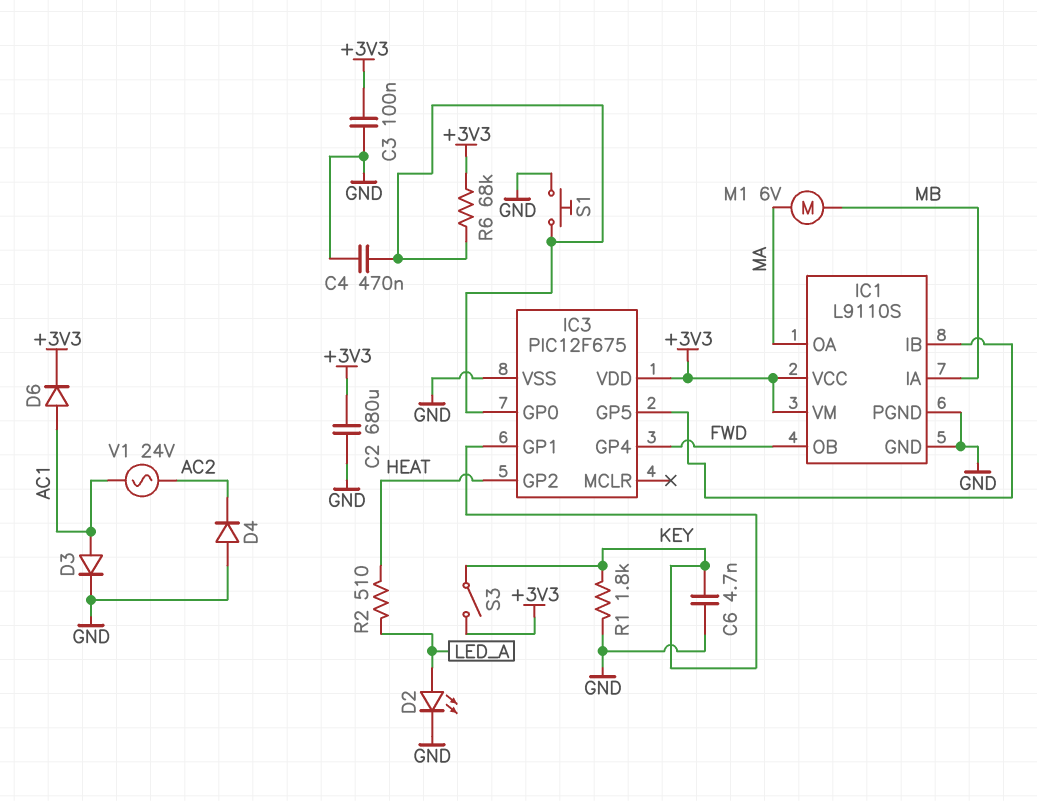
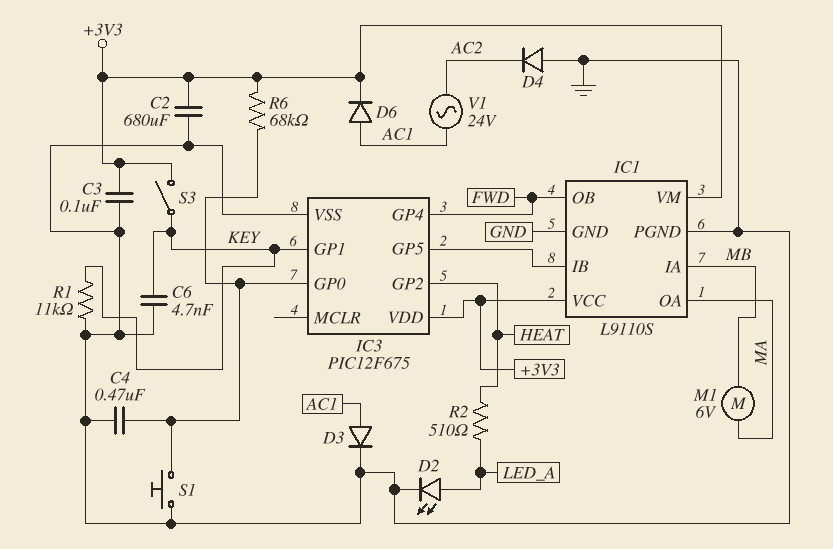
R1: 1.8k (GND, KEY) -> 11k (GND, KEY)

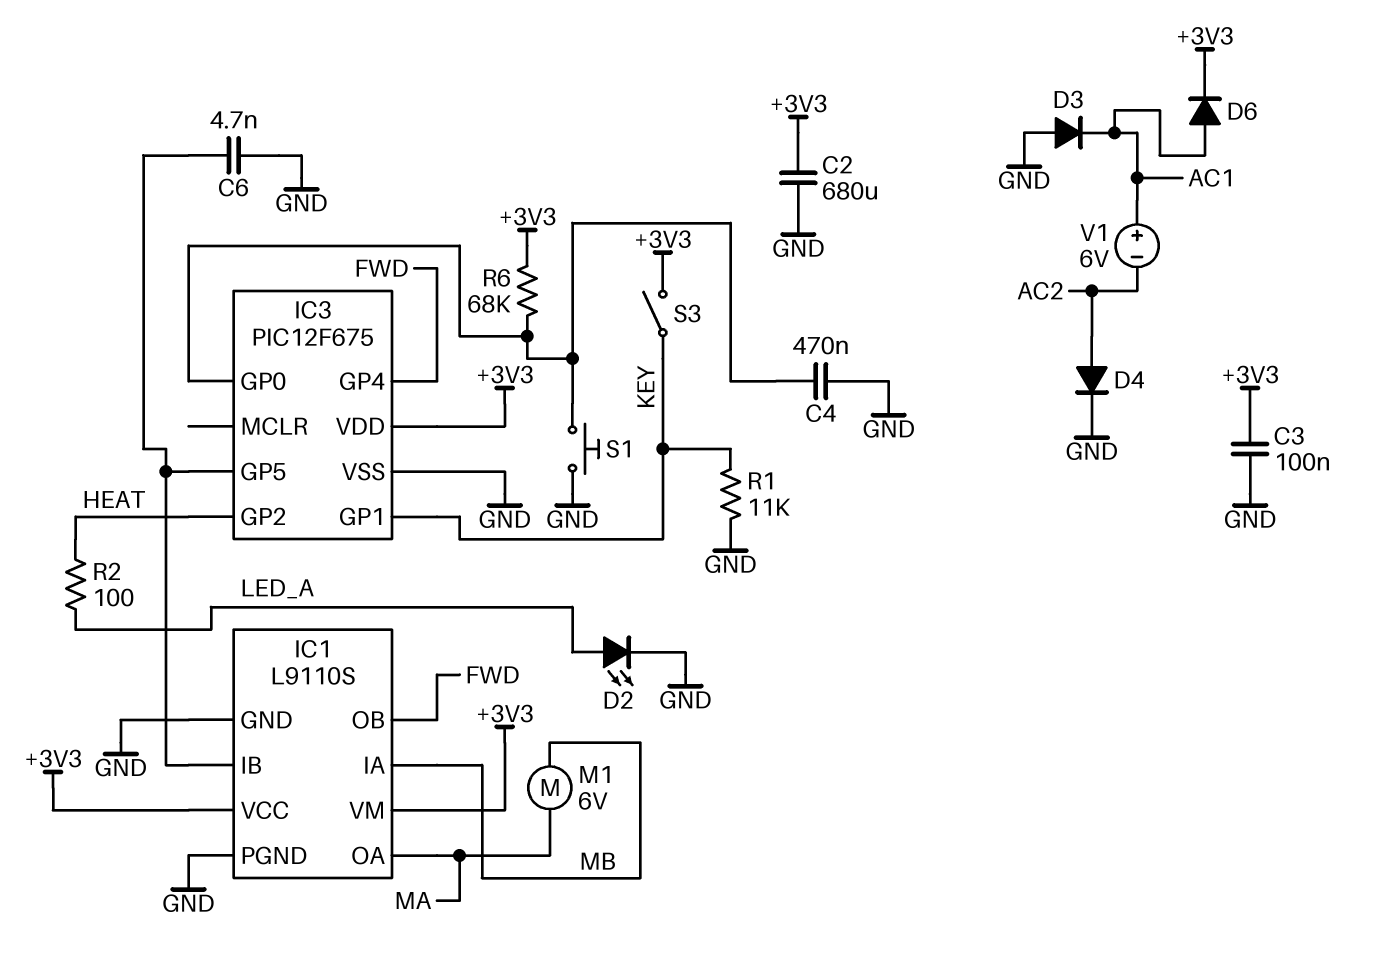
C6: 4.7nF (GND, KEY) -> 4.7nF (GND, IC1/IB)
D3: diode (A AC1, K GND) -> diode (A GND, K AC1)
D4: diode (A GND, K AC2) -> diode (A AC2, K GND)
R2: 510 (HEAT, LED_A) -> 100 (HEAT, LED_A)
V1: AC 24V (AC1, AC2) -> 6V (plus AC1, minus AC2)

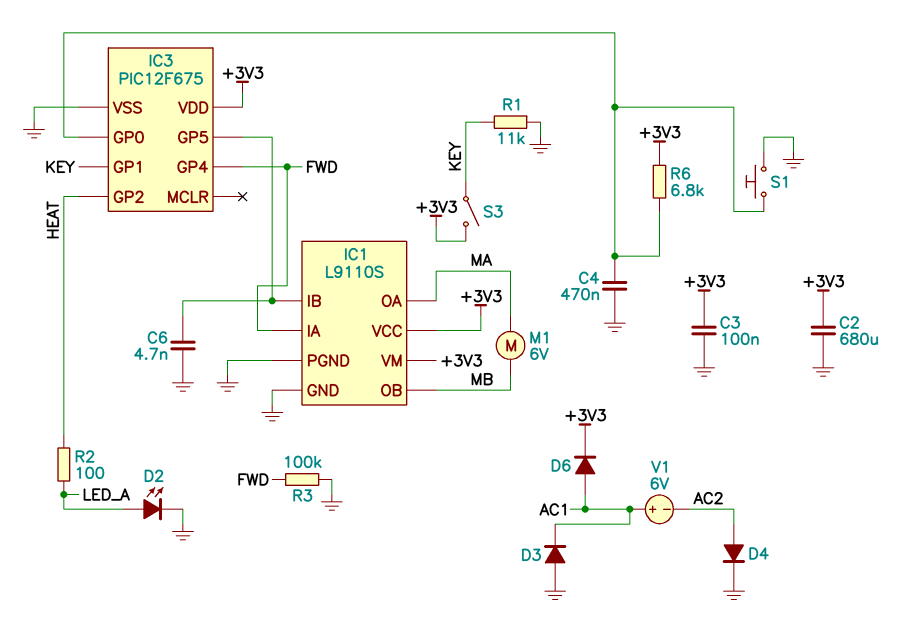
IC1 pin IA: MB -> FWD
IC1 pin OB: FWD -> MB
R3: none -> 100k (FWD, GND)
R6: 68k (+3V3, IC3/GP0) -> 6.8k (+3V3, IC3/GP0)

